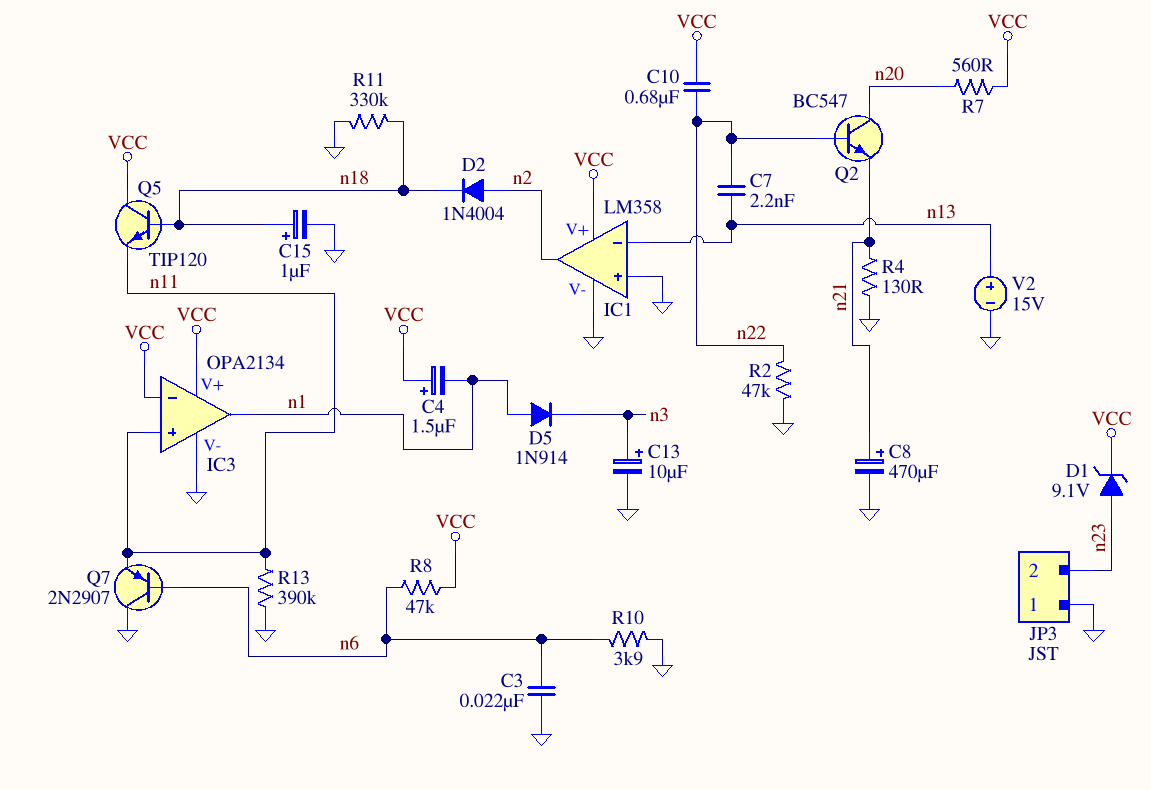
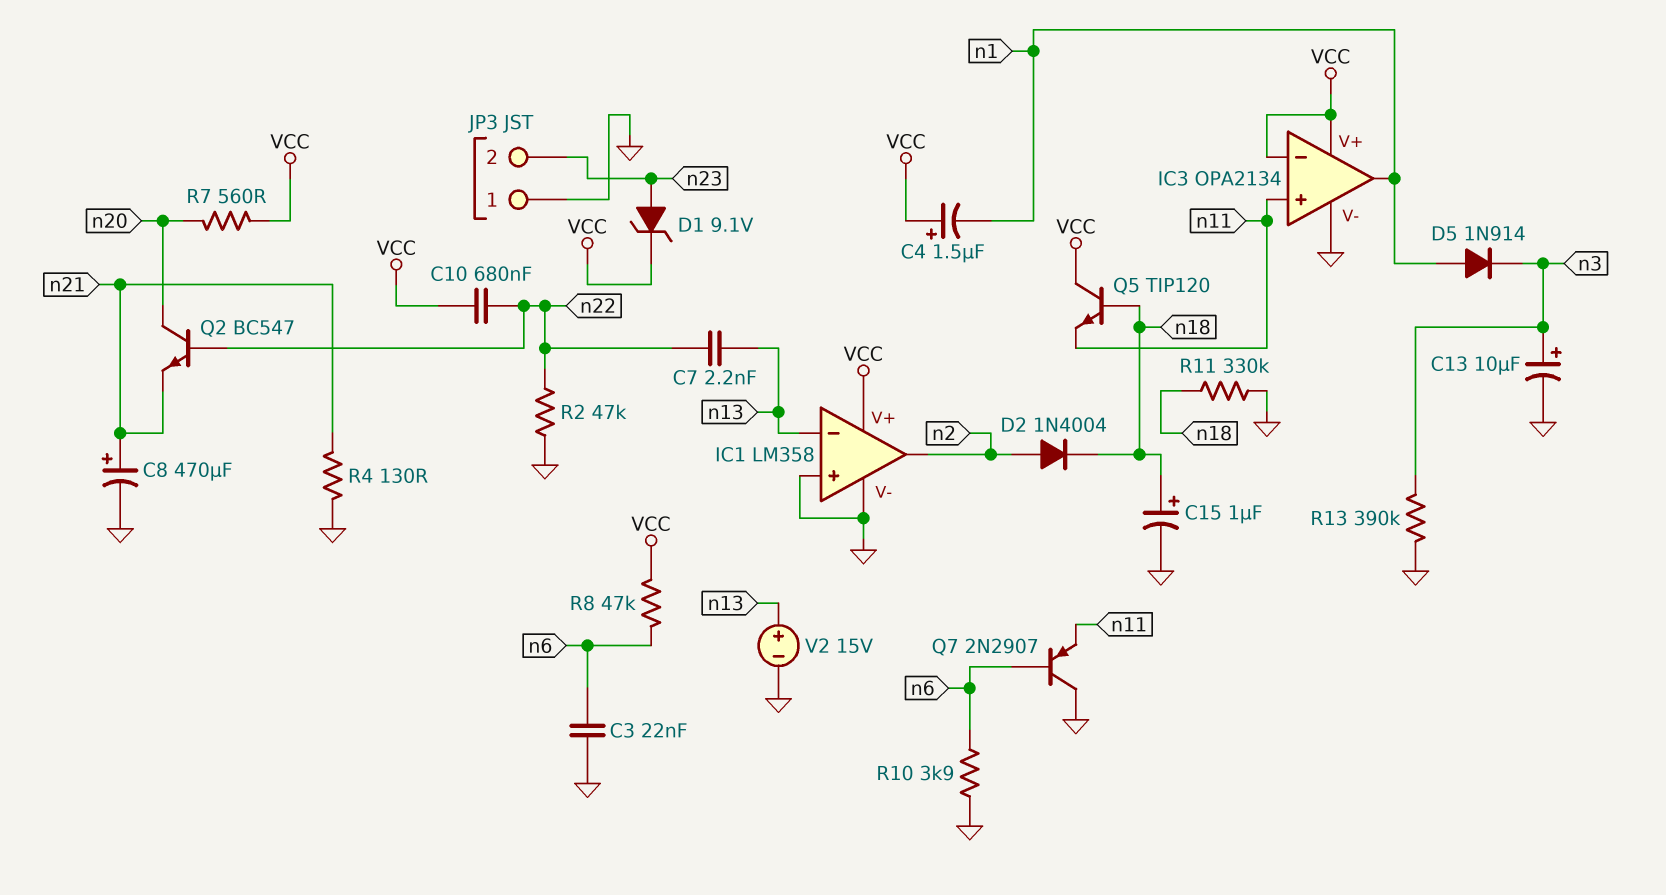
R13: 390k (GND, n11) -> 390k (GND, n3)

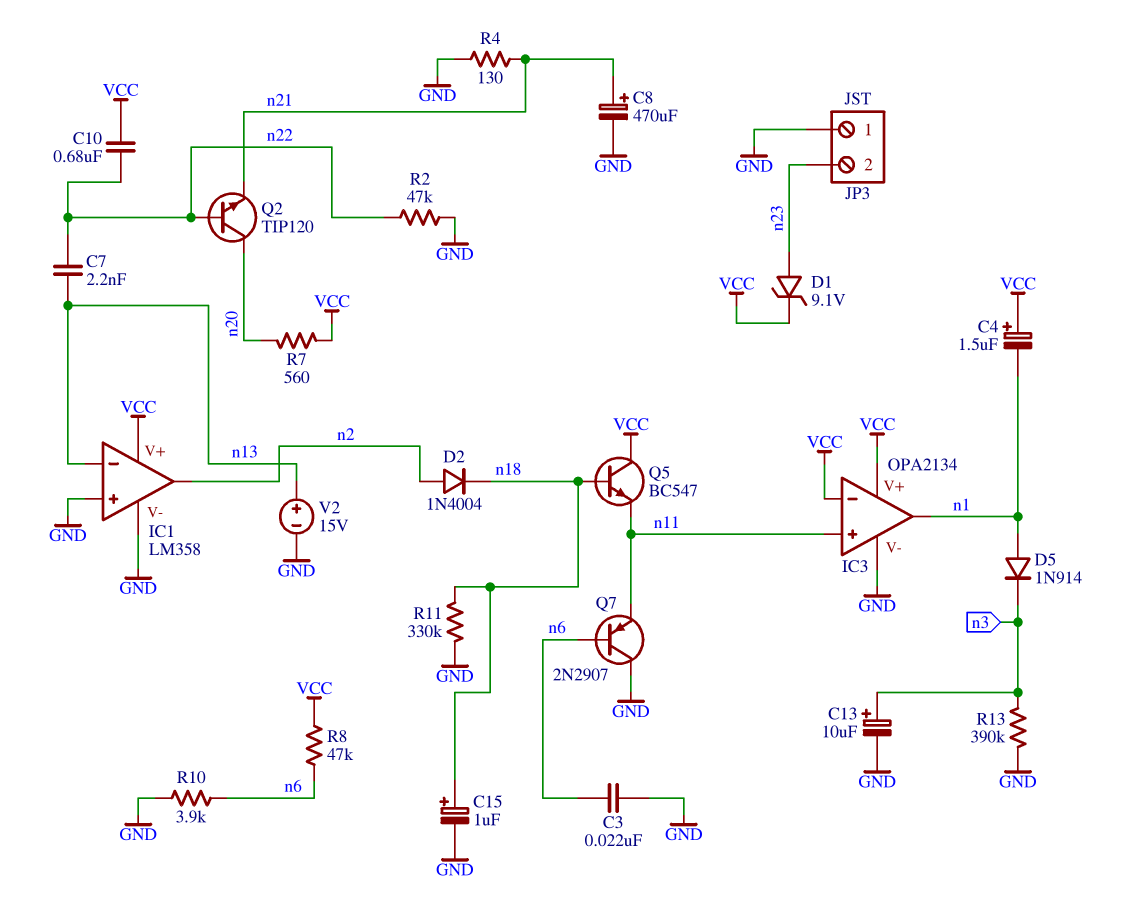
Q2: NPN BC547 (B n22, C n20, E n21) -> NPN TIP120 (B n22, C n20, E n21)
Q5: NPN TIP120 (B n18, C VCC, E n11) -> NPN BC547 (B n18, C VCC, E n11)

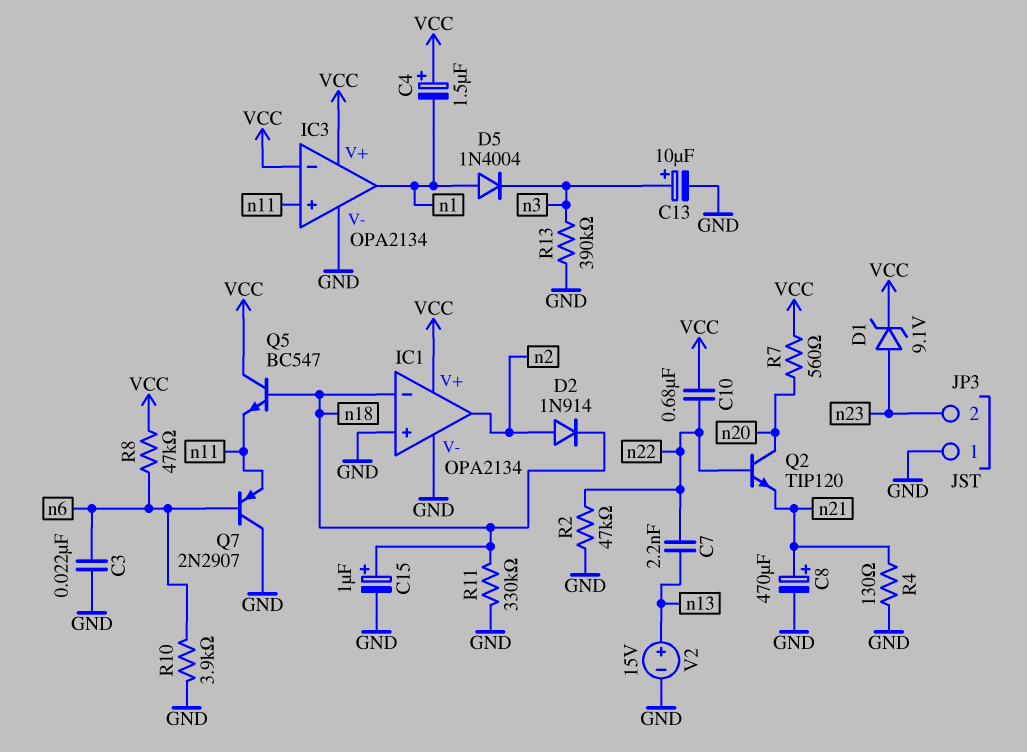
D2: diode 1N4004 (A n2, K n18) -> diode 1N914 (A n2, K n18)
D5: diode 1N914 (A n1, K n3) -> diode 1N4004 (A n1, K n3)
IC1: LM358 -> OPA2134
IC1 pin in-: n13 -> n18

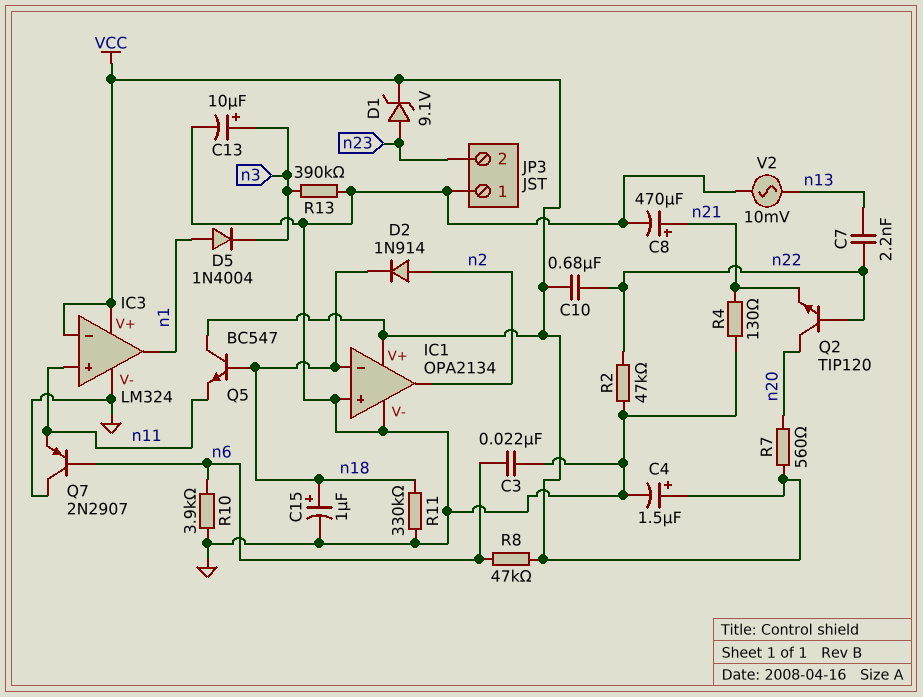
C4: 1.5uF (plus VCC, minus n1) -> 1.5uF (plus VCC, minus GND)
IC3: OPA2134 -> LM324
V2: 15V (plus n13, minus GND) -> AC 10mV (GND, n13)

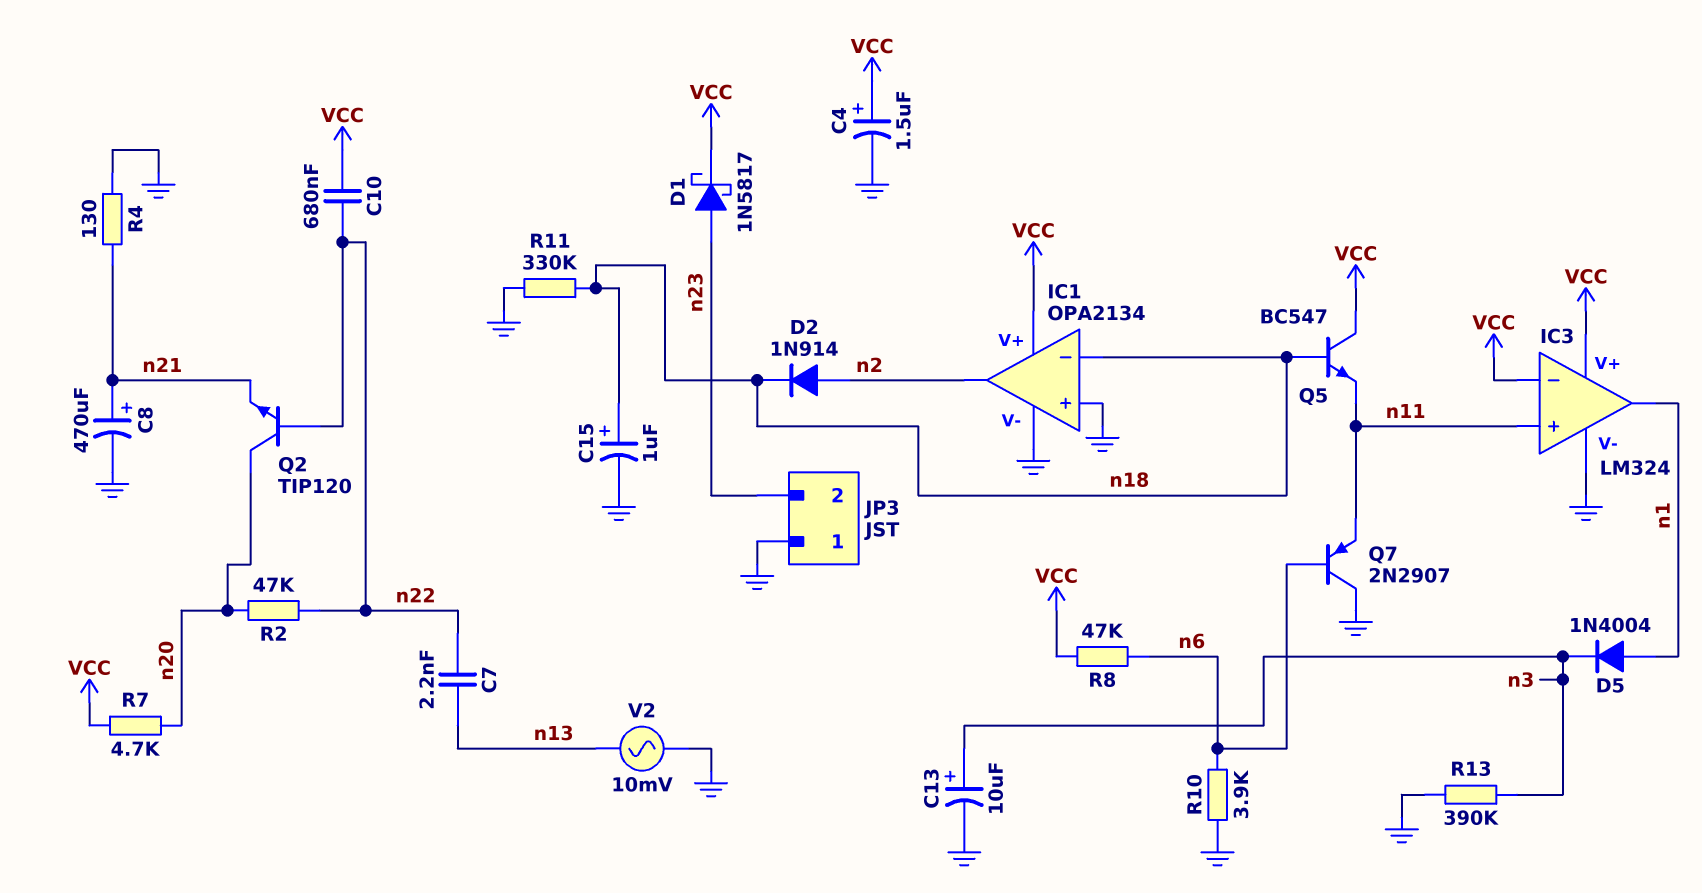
C3: 22nF (GND, n6) -> none
D1: zener 9.1V (A n23, K VCC) -> schottky 1N5817 (A n23, K VCC)
R2: 47k (GND, n22) -> 47k (n20, n22)
R7: 560 (VCC, n20) -> 4.7k (VCC, n20)

